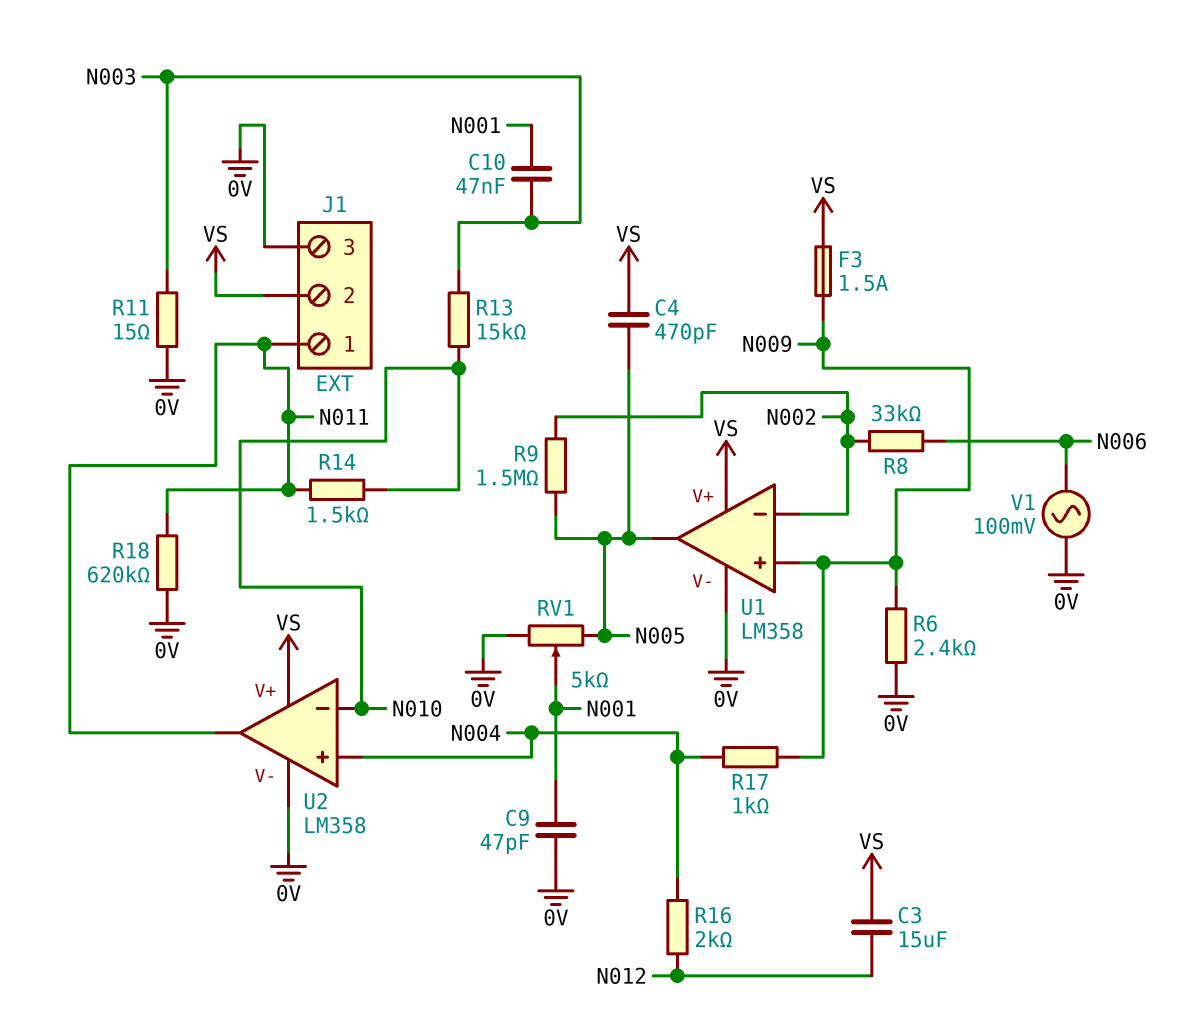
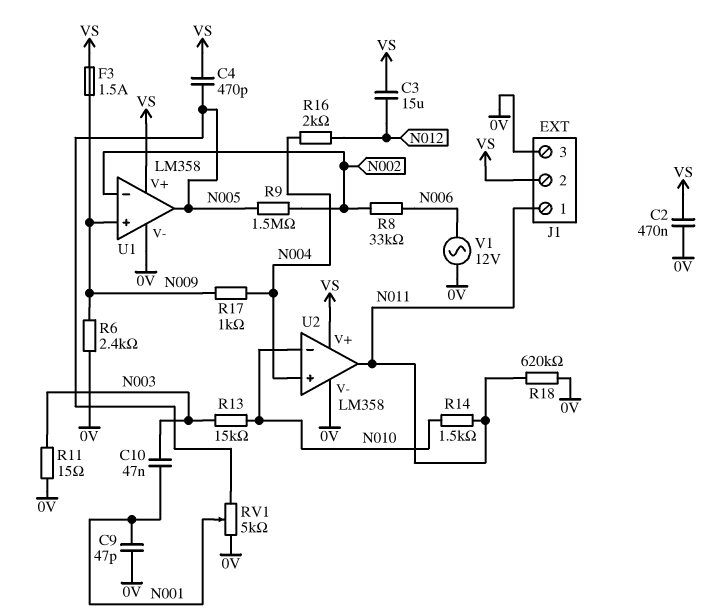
C2: none -> 470nF (0V, VS)
V1: AC 100mV (0V, N006) -> AC 12V (0V, N006)

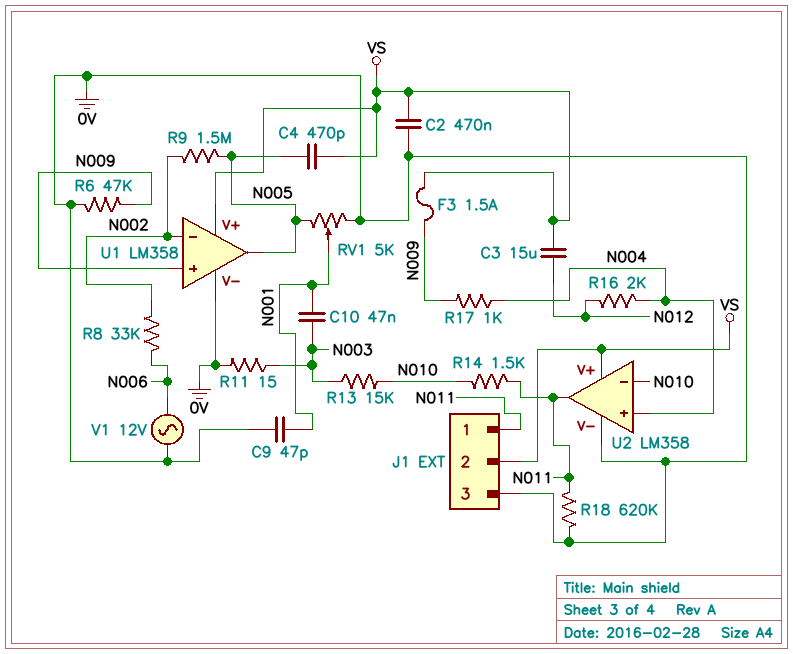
R6: 2.4k (0V, N009) -> 47k (0V, N009)

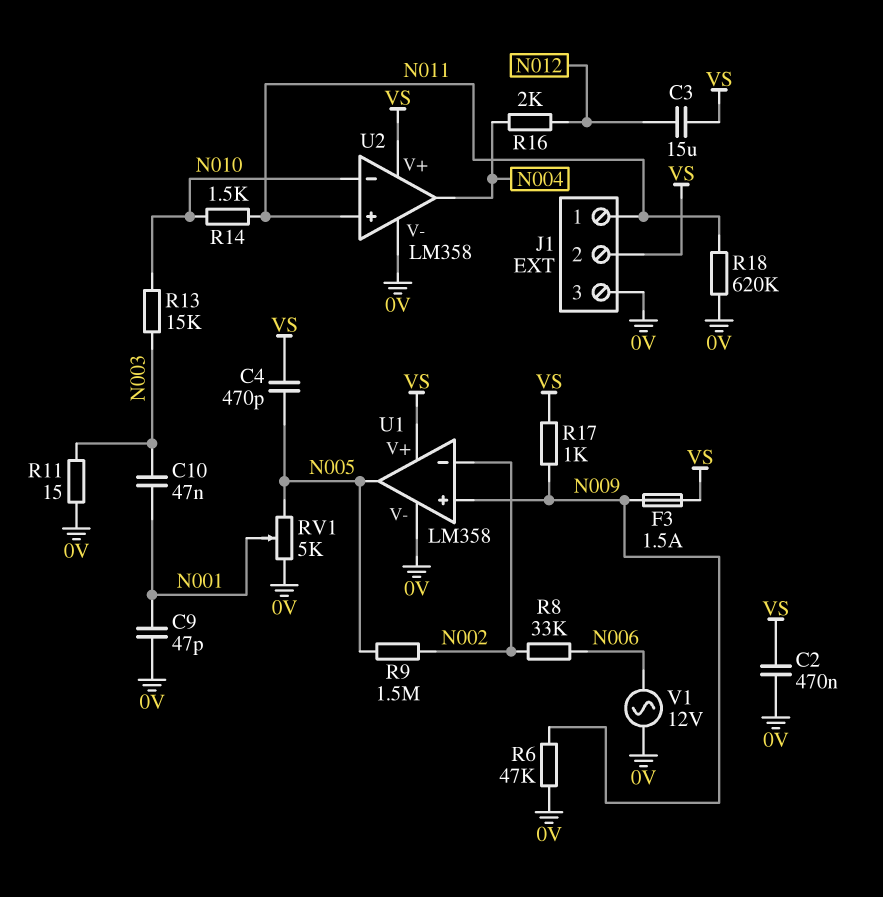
R17: 1k (N004, N009) -> 1k (N009, VS)
U2 pin in+: N004 -> N011
U2 pin out: N011 -> N004

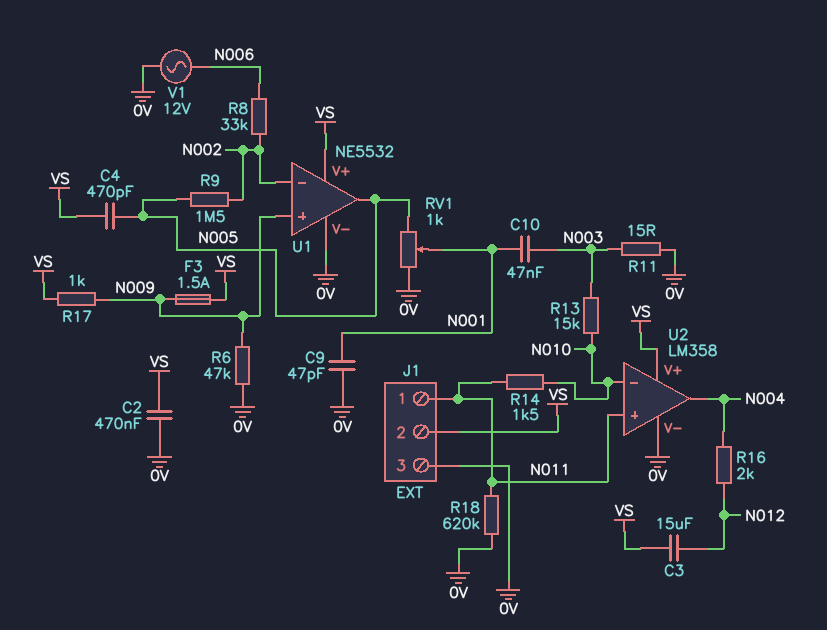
RV1: 5k (0V, N005, wiper N001) -> 1k (0V, N005, wiper N001)
U1: LM358 -> NE5532

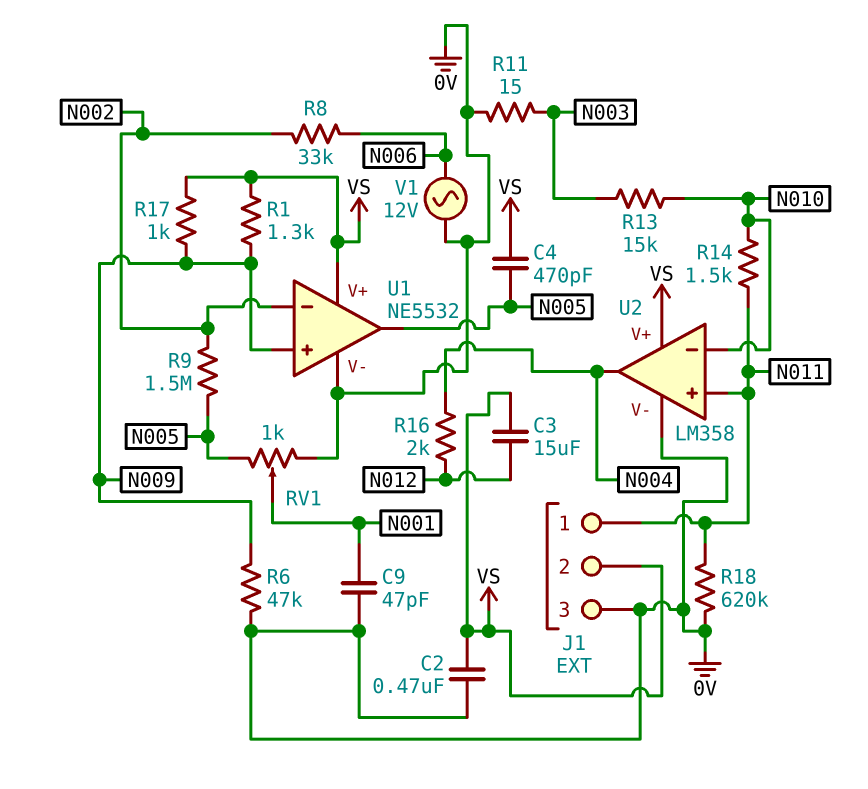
C10: 47nF (N001, N003) -> none
F3: 1.5A (N009, VS) -> none
R1: none -> 1.3k (N009, VS)

